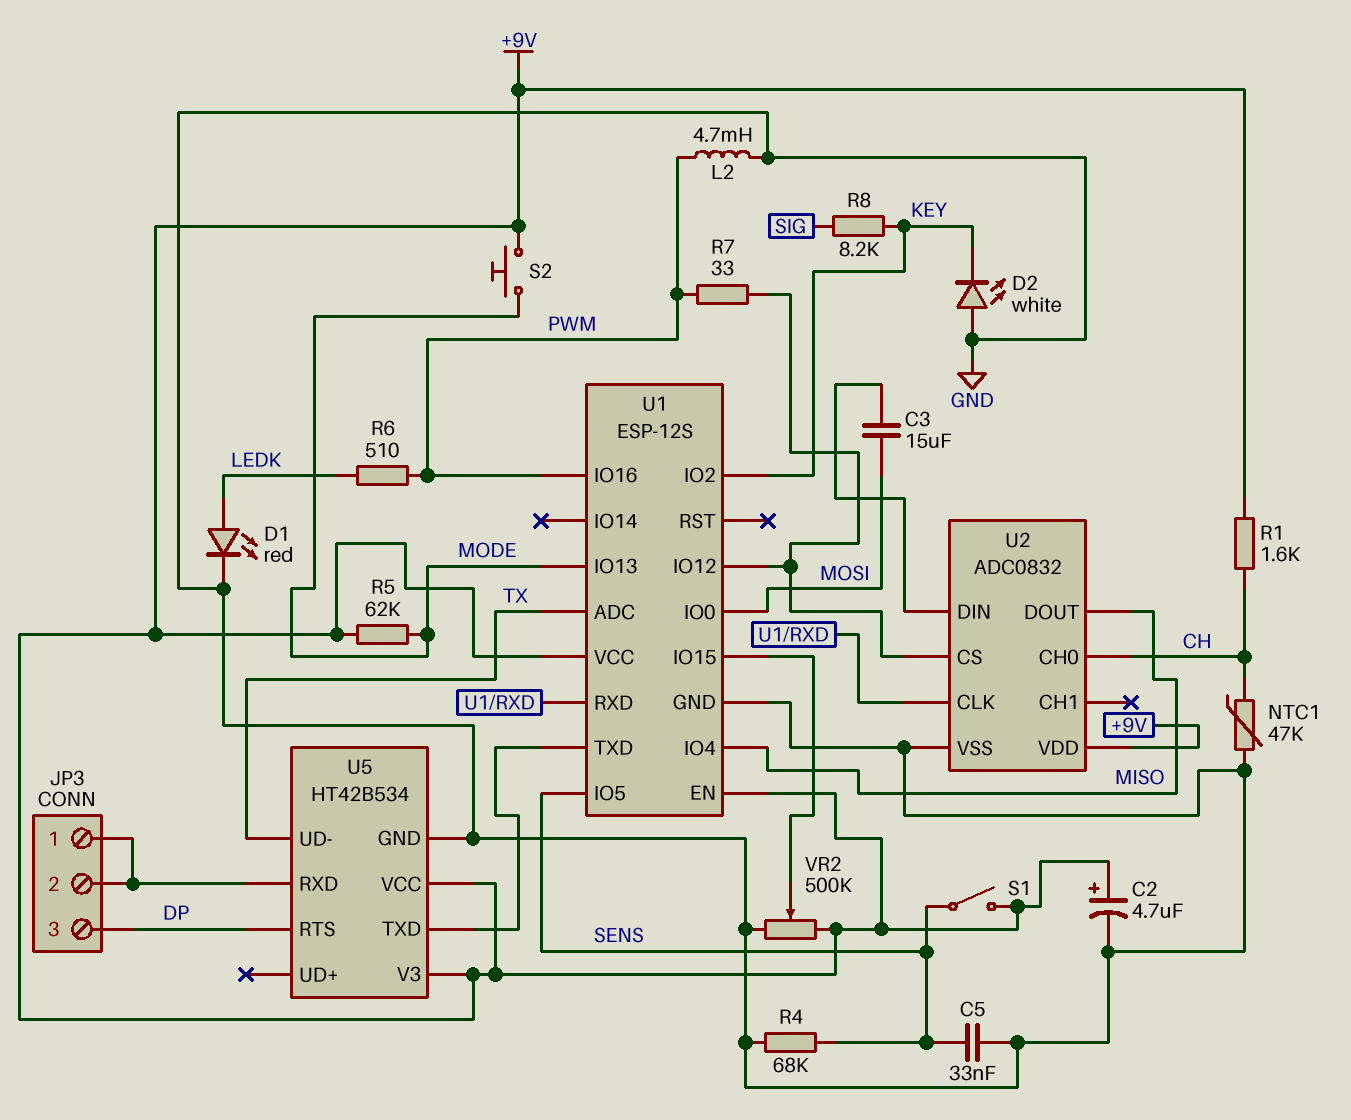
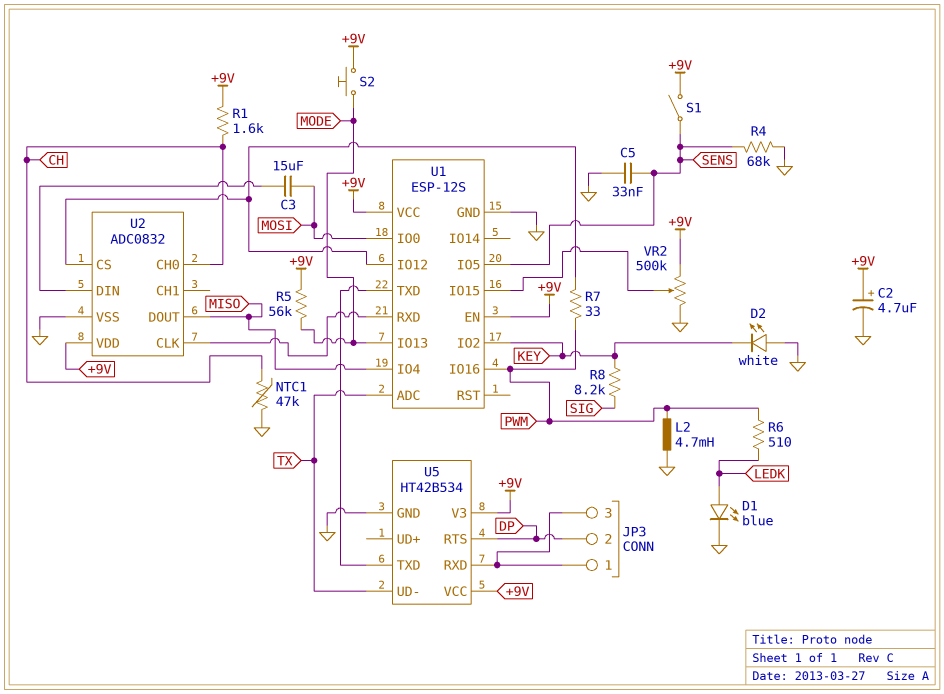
D1: LED red (A LEDK, K GND) -> LED blue (A LEDK, K GND)
JP3 pin 2: JP3/1 -> DP
JP3 pin 3: DP -> JP3/1
R5: 62k (+9V, MODE) -> 56k (+9V, MODE)

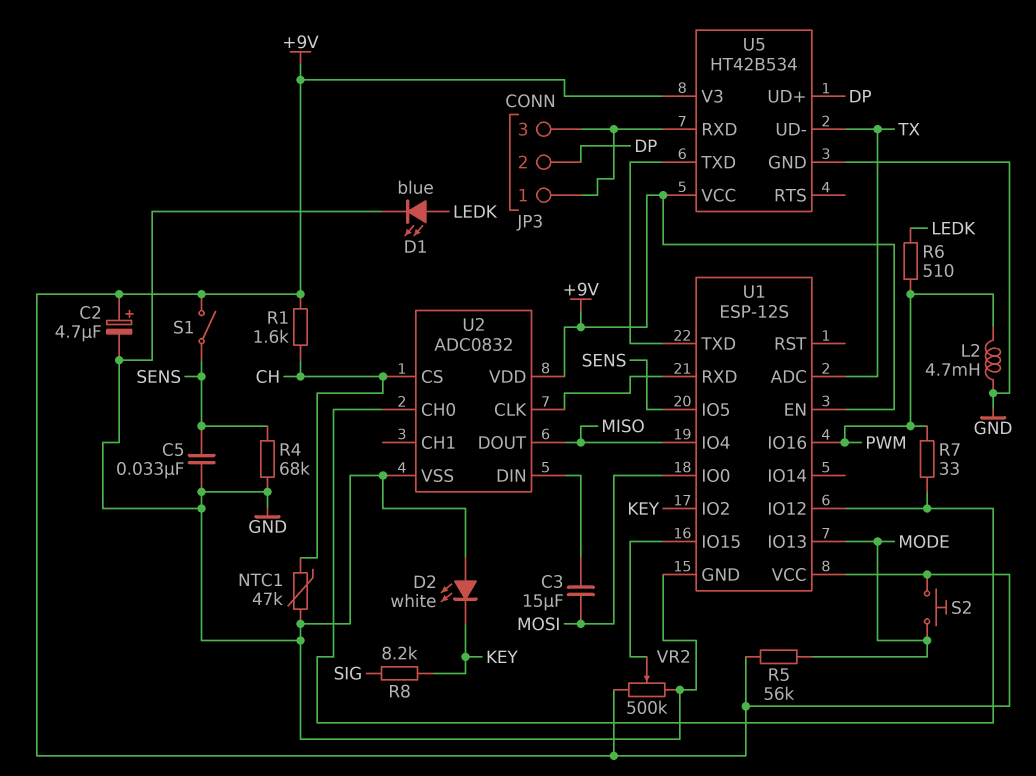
U2 pin CH0: CH -> U1/IO12
U2 pin CS: U1/IO12 -> CH
U5 pin RTS: DP -> none
U5 pin UD+: none -> DP

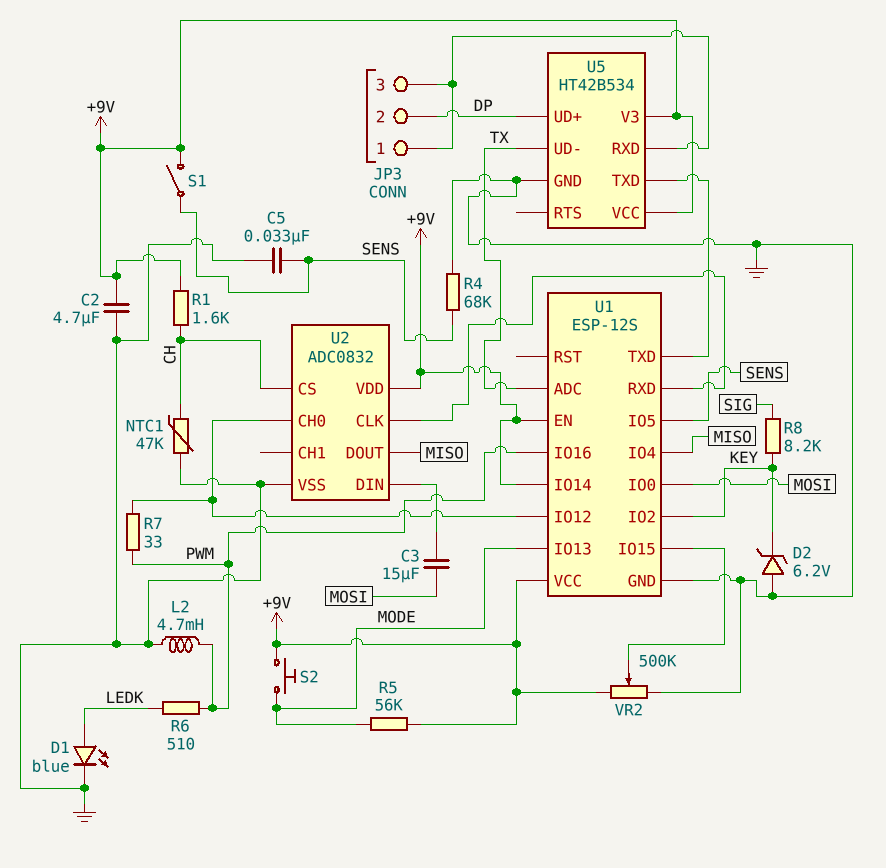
C2: 4.7uF (plus +9V, minus GND) -> 4.7uF (+9V, GND)
D2: LED white (A GND, K KEY) -> zener 6.2V (A GND, K KEY)
U1 pin IO14: none -> +9V

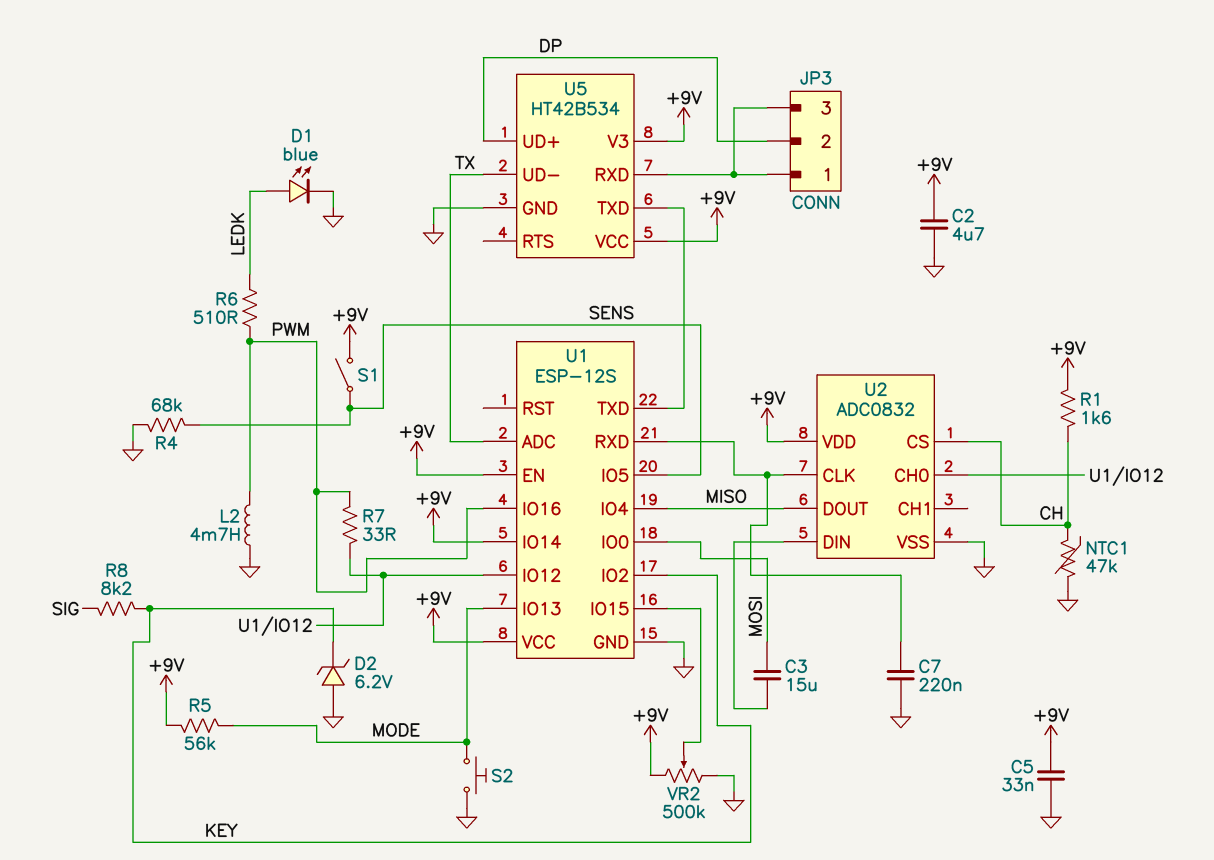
C5: 33nF (GND, SENS) -> 33nF (+9V, GND)
C7: none -> 220nF (GND, U1/RXD)
S2: button (+9V, MODE) -> button (GND, MODE)

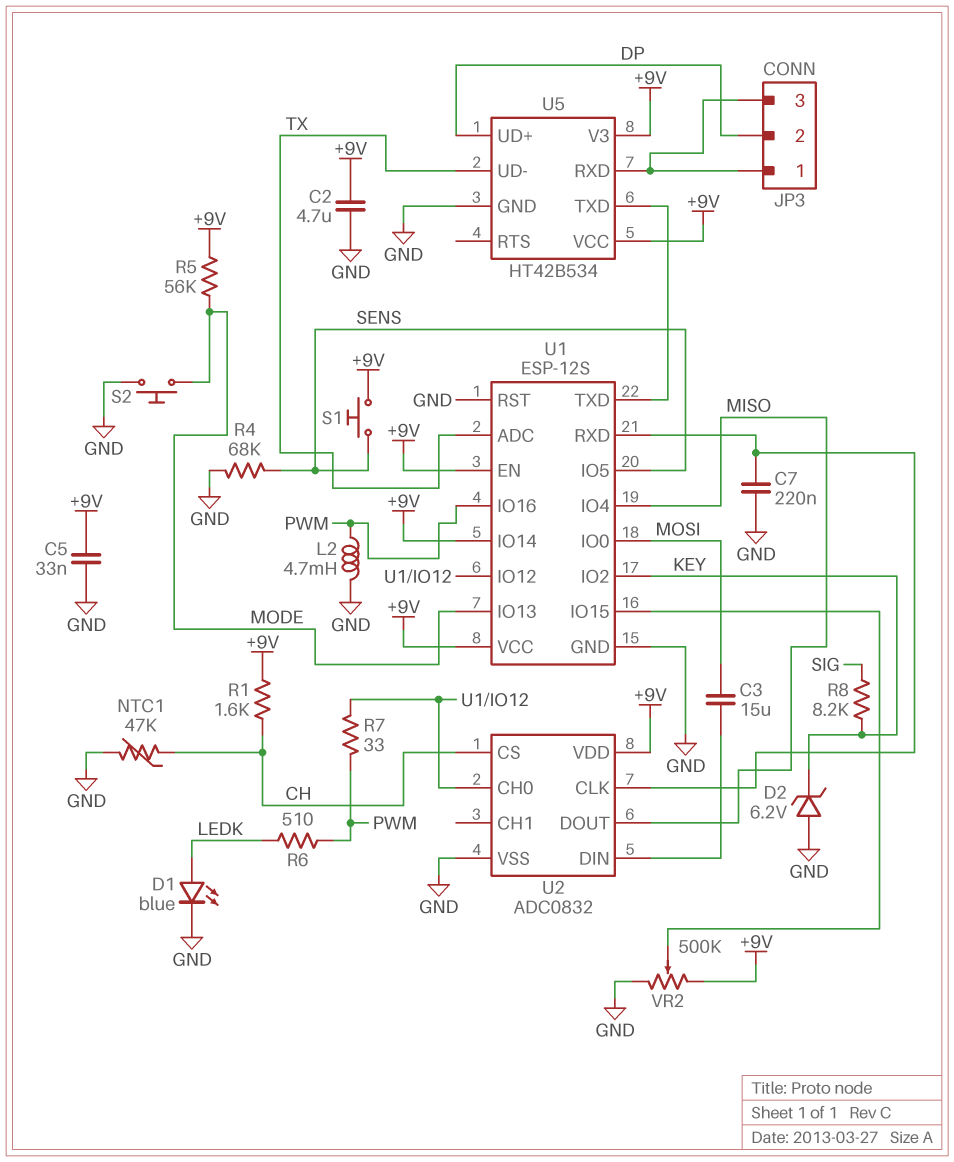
S1: switch (+9V, SENS) -> button (+9V, SENS)
U1 pin RST: none -> GND

